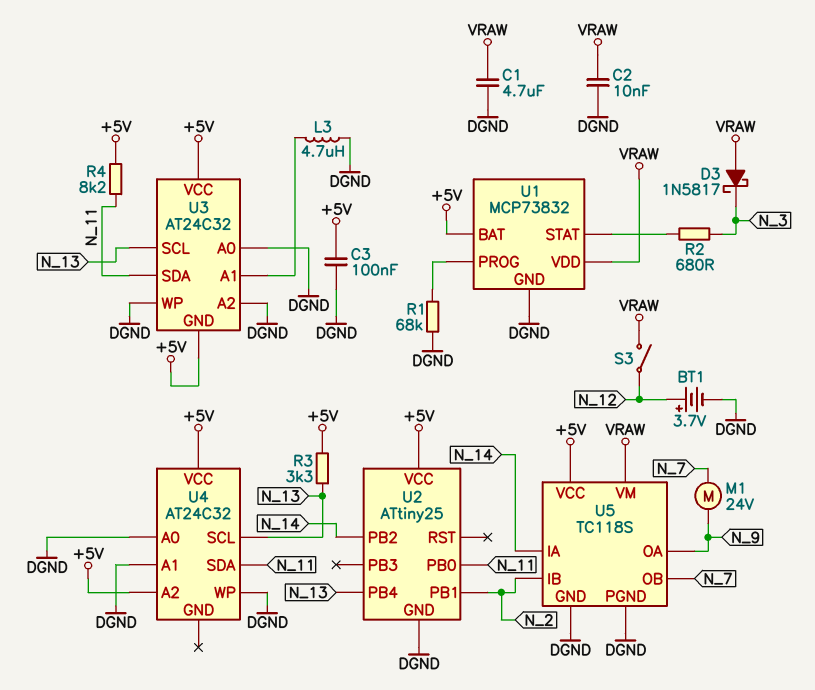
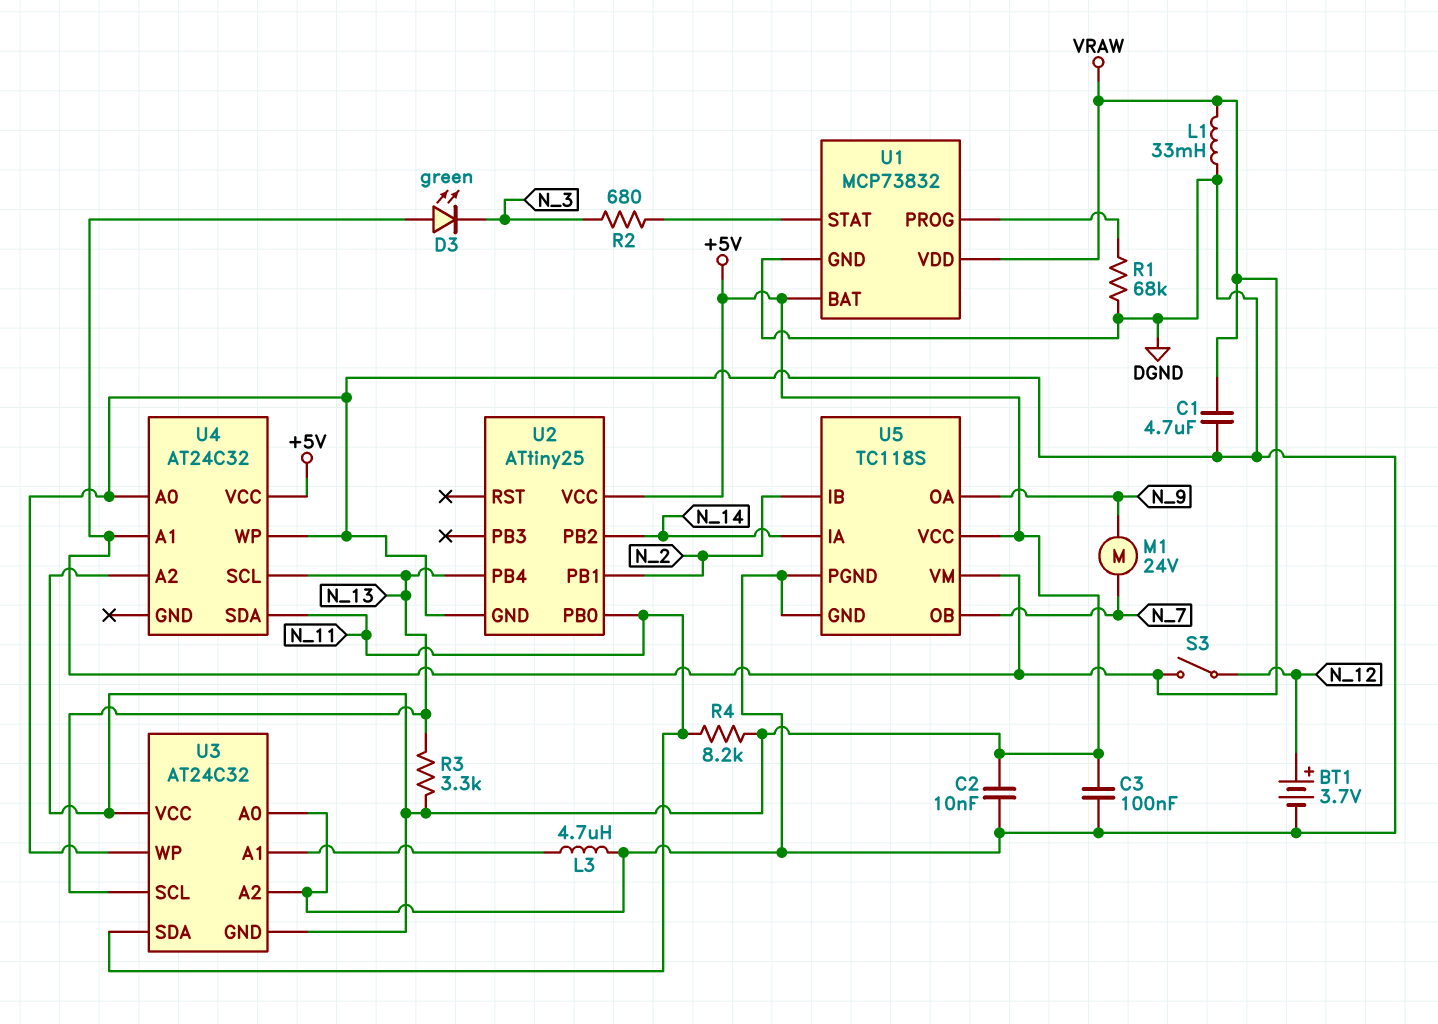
C2: 10nF (DGND, VRAW) -> 10nF (+5V, DGND)
D3: schottky 1N5817 (A VRAW, K N_3) -> LED green (A VRAW, K N_3)
L1: none -> 33mH (DGND, VRAW)
U4 pin A1: DGND -> VRAW

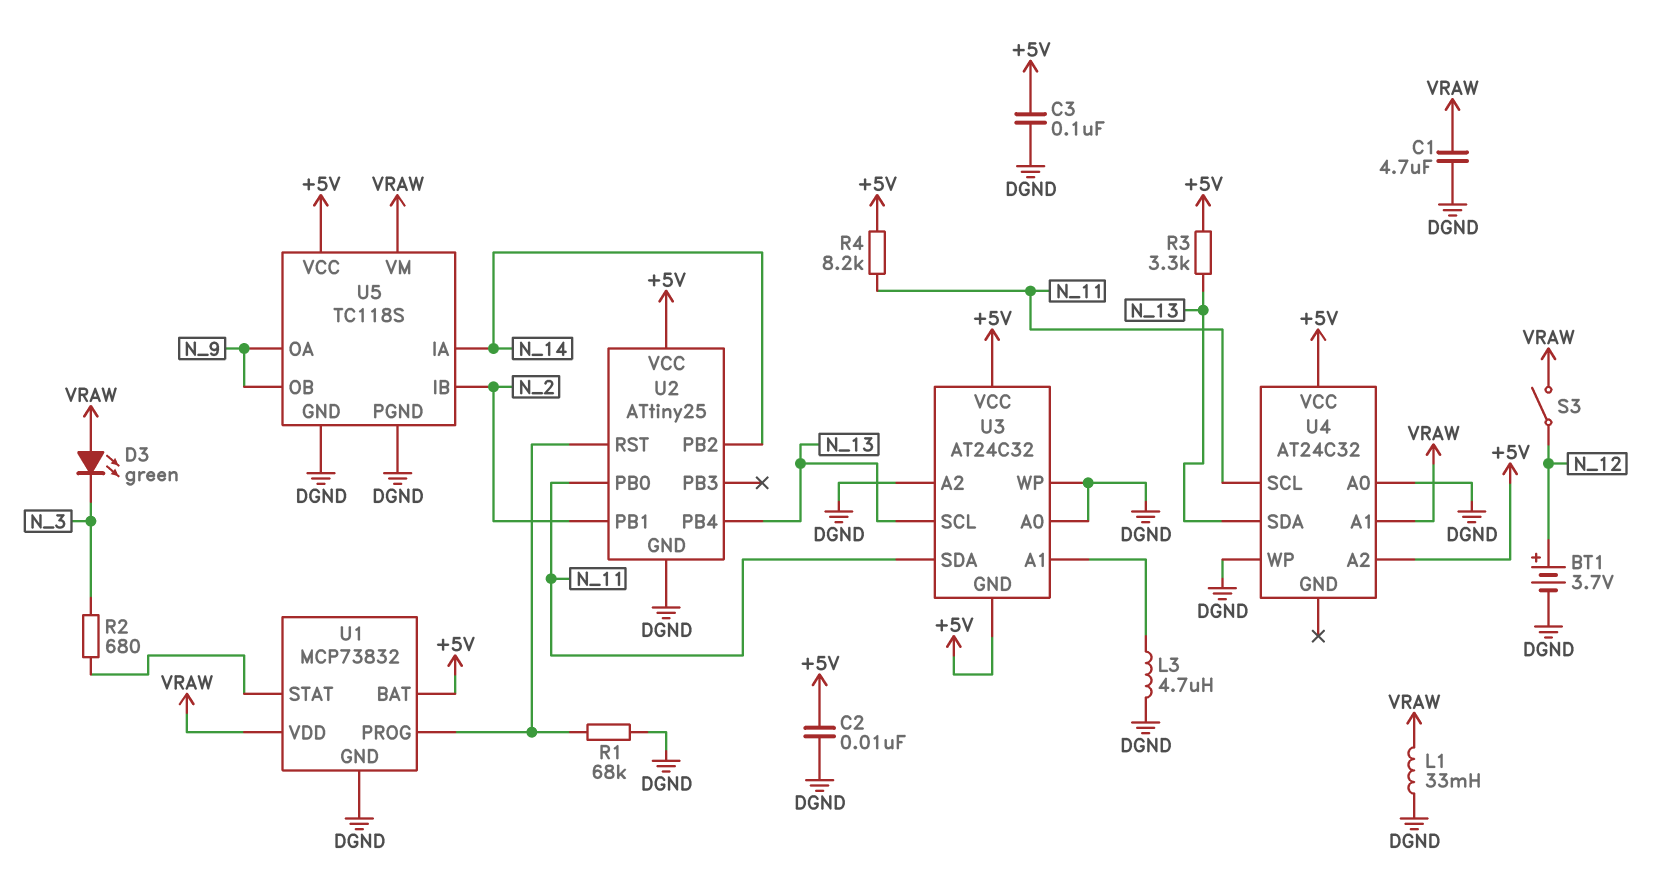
M1: motor 24V (N_7, N_9) -> none
U2 pin RST: none -> U1/PROG
U4 pin SCL: N_13 -> N_11
U4 pin SDA: N_11 -> N_13
U5 pin OB: N_7 -> N_9

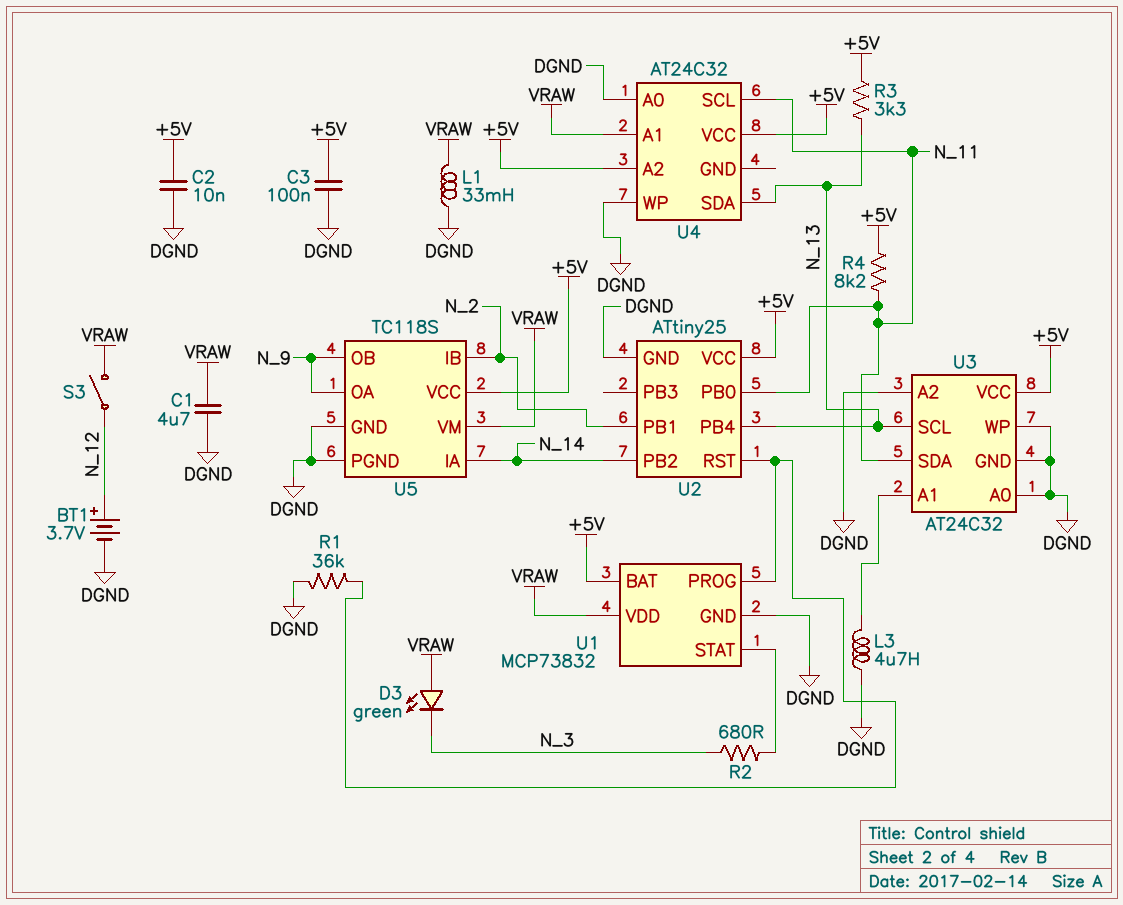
R1: 68k (DGND, U1/PROG) -> 36k (DGND, U1/PROG)
U3 pin GND: +5V -> DGND

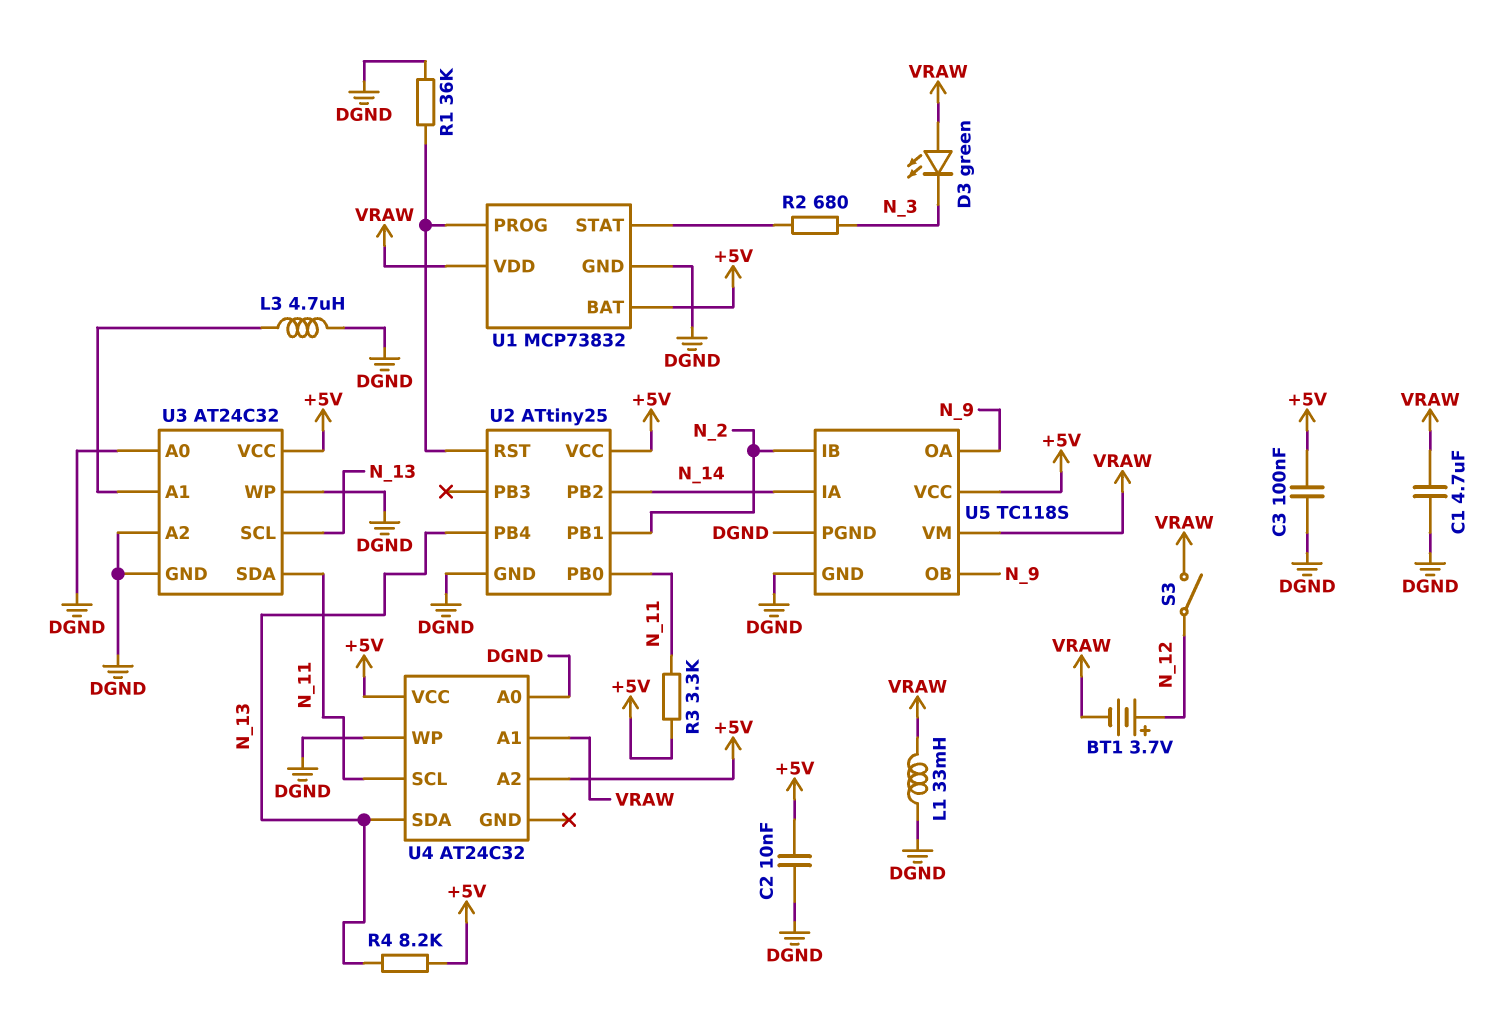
BT1: 3.7V (plus N_12, minus DGND) -> 3.7V (plus N_12, minus VRAW)
R3: 3.3k (+5V, N_13) -> 3.3k (+5V, N_11)
R4: 8.2k (+5V, N_11) -> 8.2k (+5V, N_13)

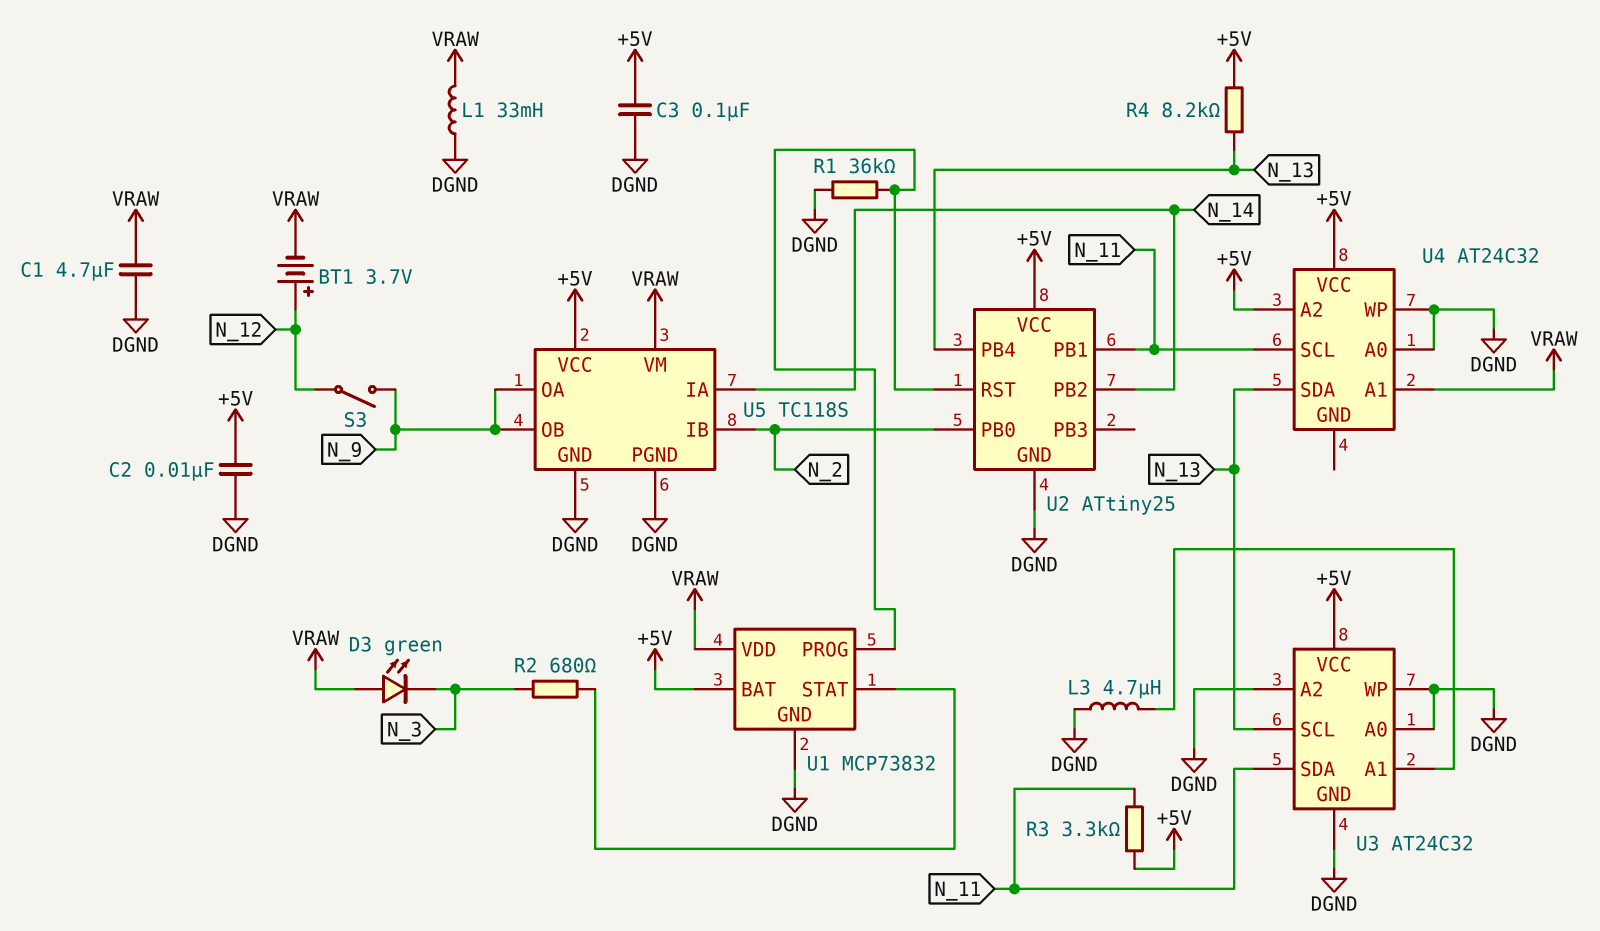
S3: switch (N_12, VRAW) -> switch (N_9, N_12)
U2 pin PB0: N_11 -> N_2
U2 pin PB1: N_2 -> N_11

